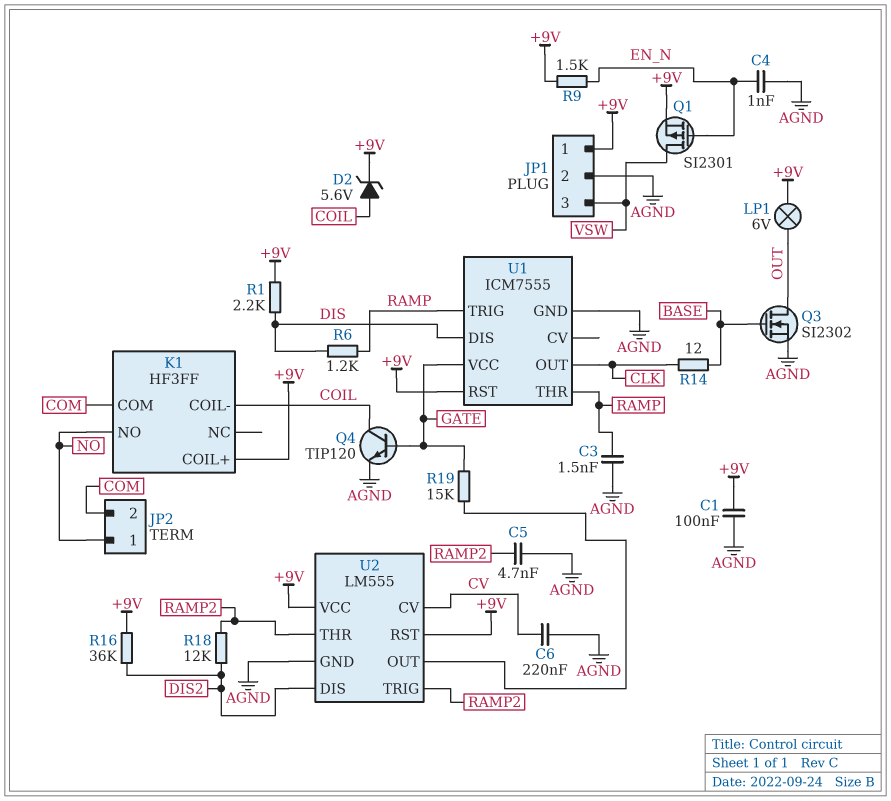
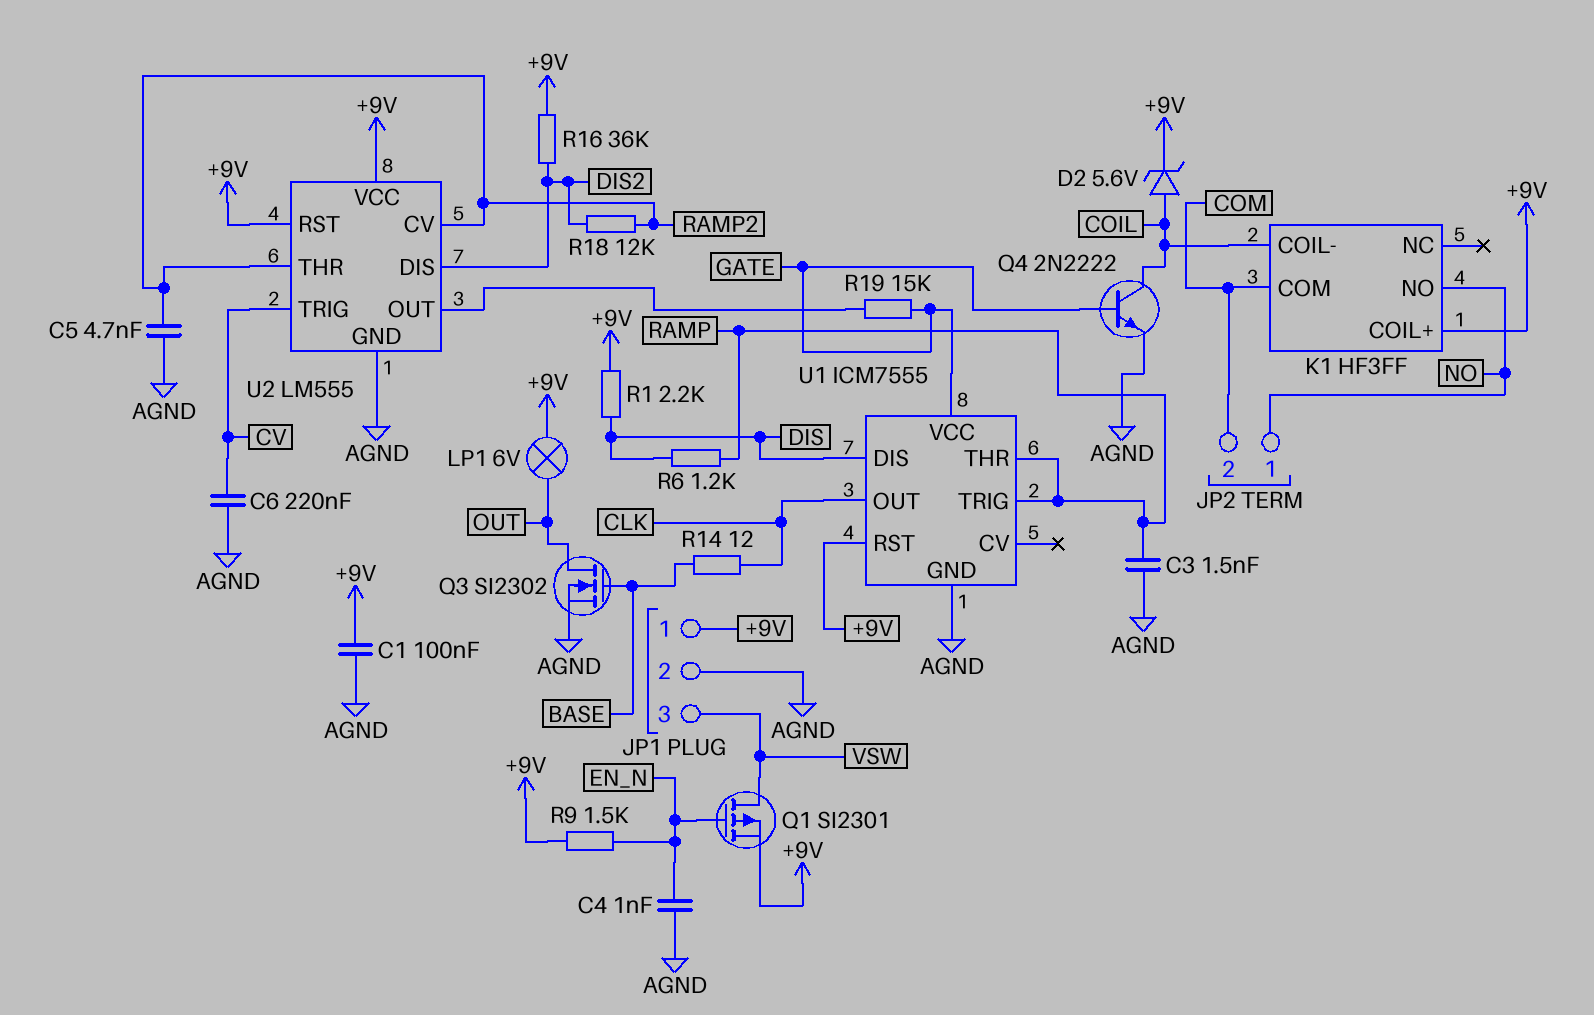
Q4: NPN TIP120 (B GATE, C COIL, E AGND) -> NPN 2N2222 (B GATE, C COIL, E AGND)
U2 pin CV: CV -> RAMP2
U2 pin TRIG: RAMP2 -> CV

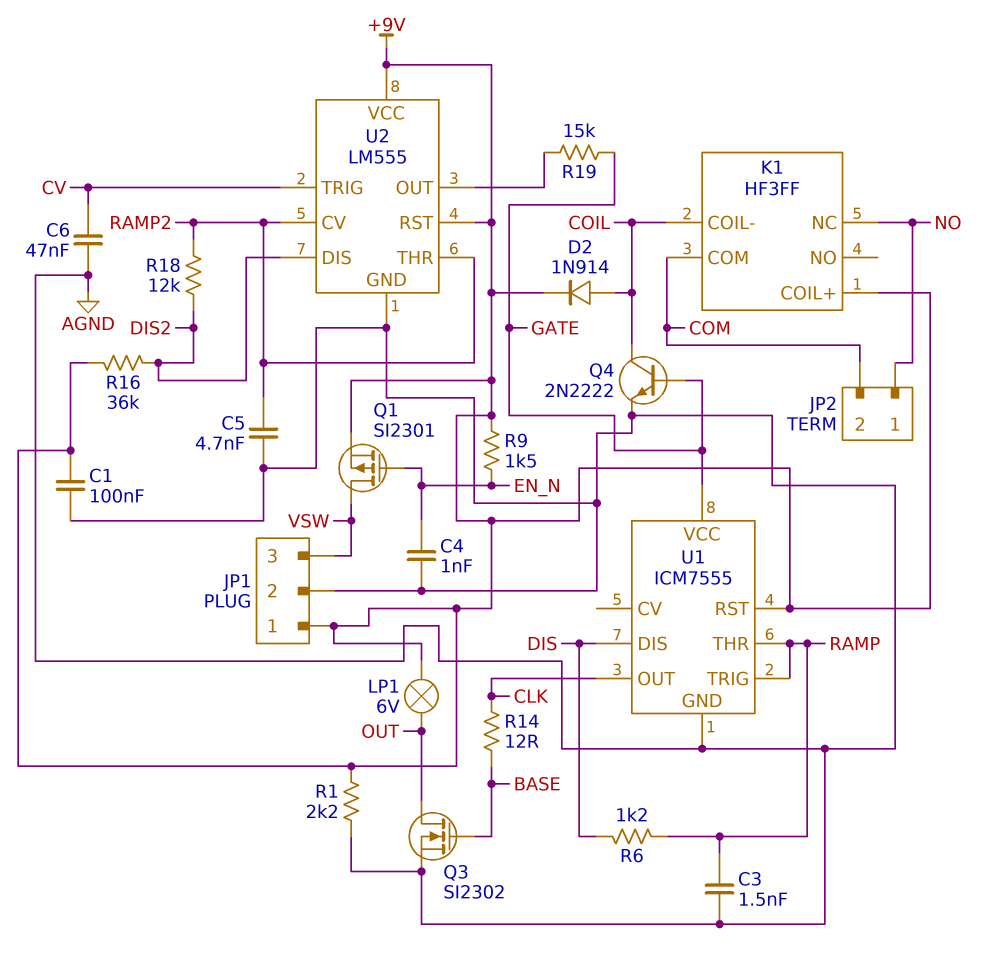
C6: 220nF (AGND, CV) -> 47nF (AGND, CV)
D2: zener 5.6V (A COIL, K +9V) -> diode 1N914 (A COIL, K +9V)
K1 pin NC: none -> NO
K1 pin NO: NO -> none
R1: 2.2k (+9V, DIS) -> 2.2k (+9V, AGND)

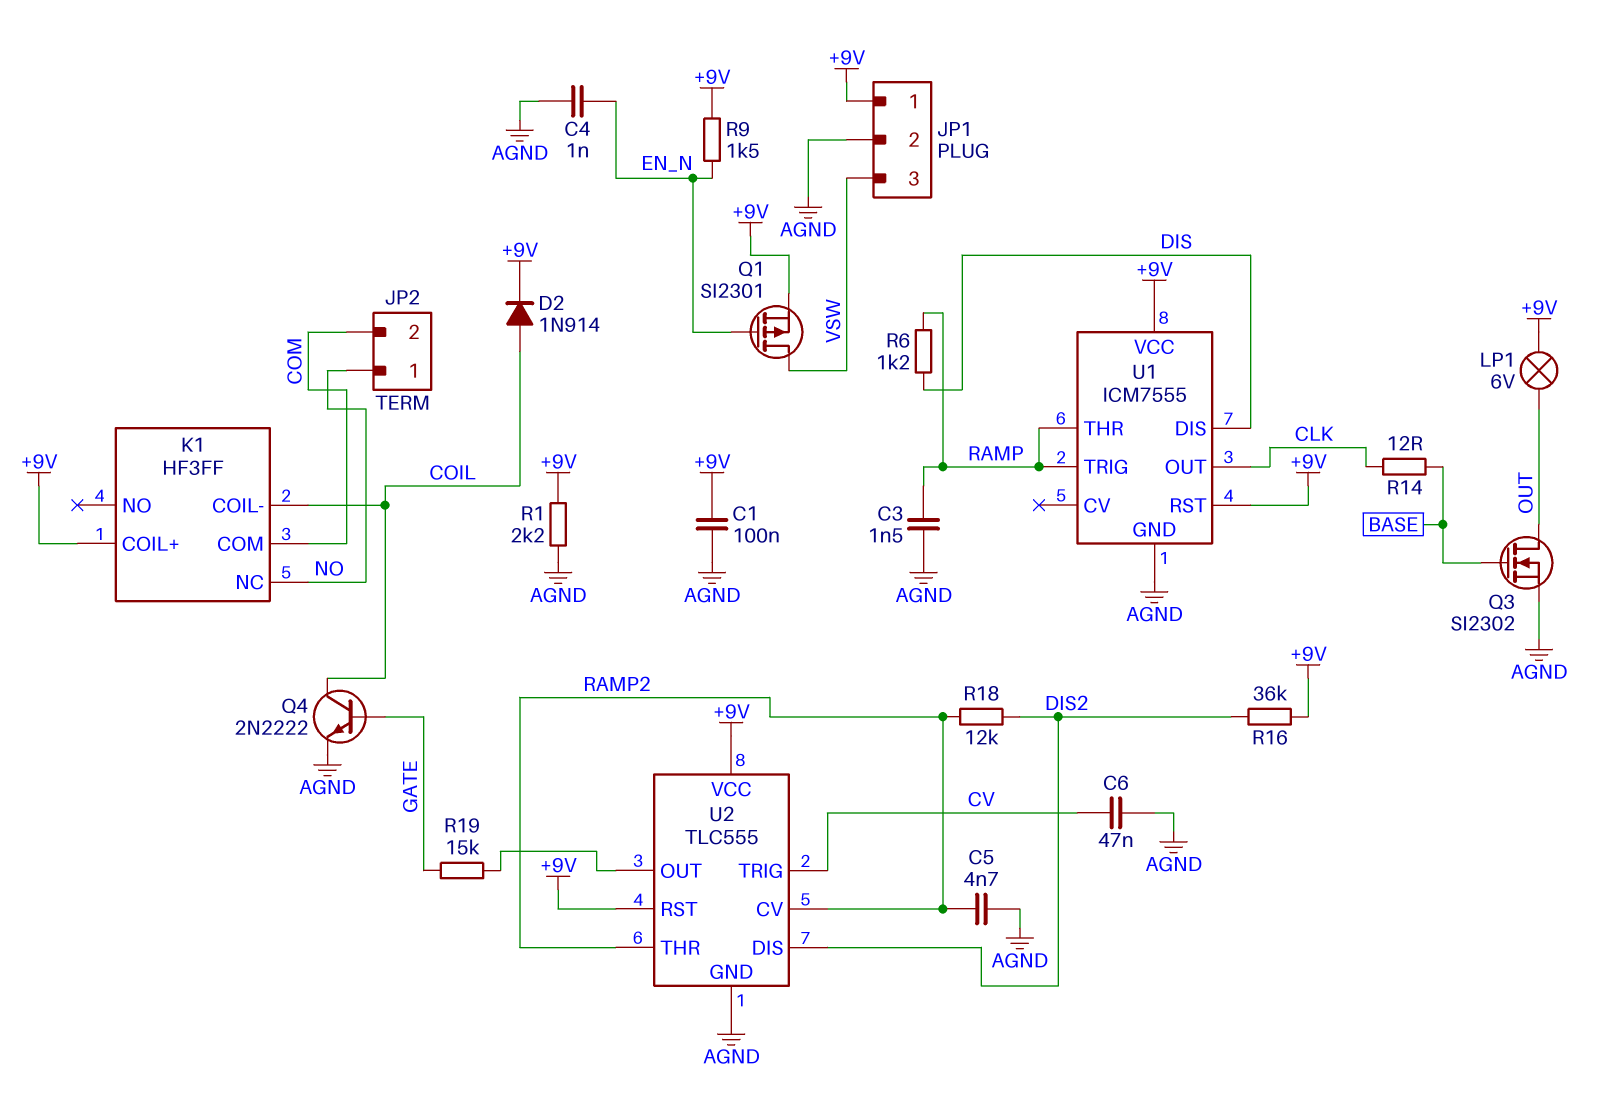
U1 pin VCC: GATE -> +9V
U2: LM555 -> TLC555

